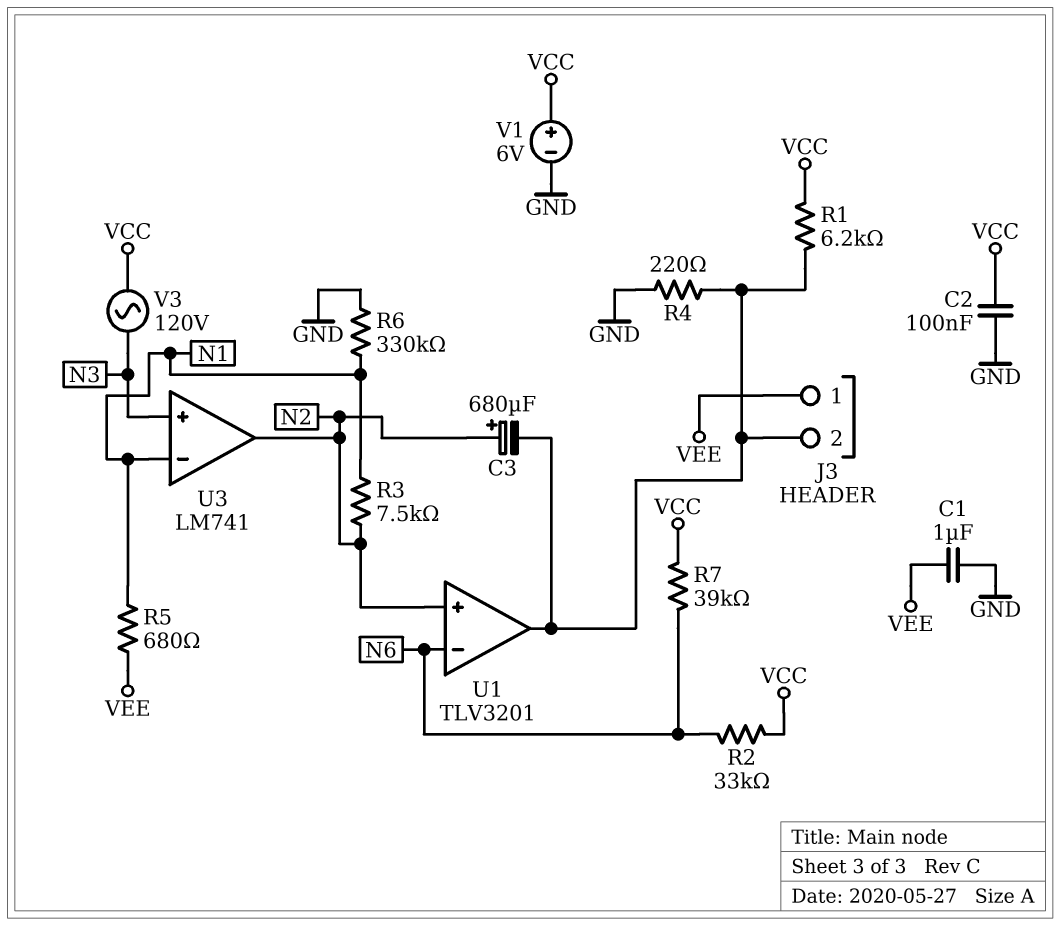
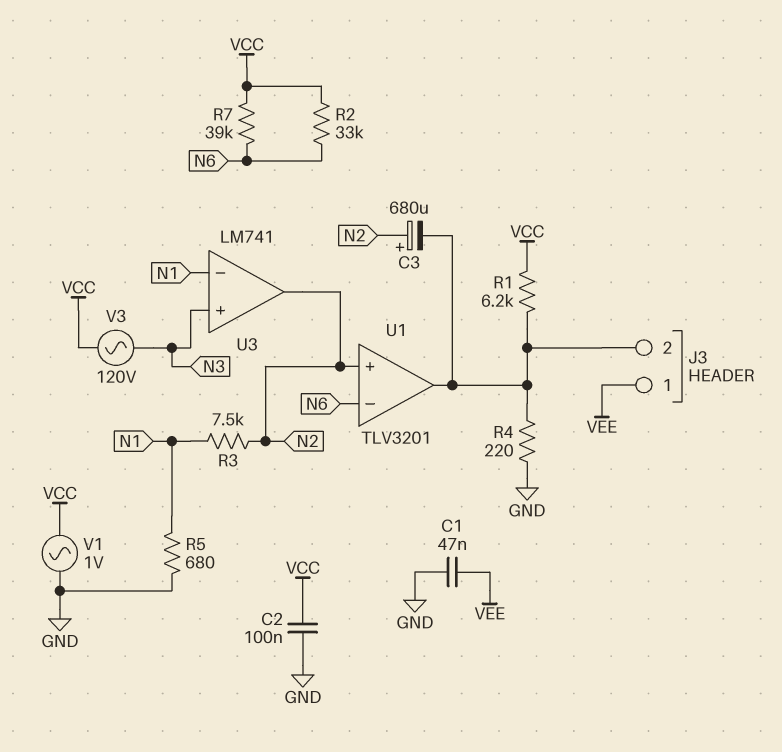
C1: 1uF (GND, VEE) -> 47nF (GND, VEE)
R5: 680 (N1, VEE) -> 680 (GND, N1)
R6: 330k (GND, N1) -> none
V1: 6V (plus VCC, minus GND) -> AC 1V (GND, VCC)

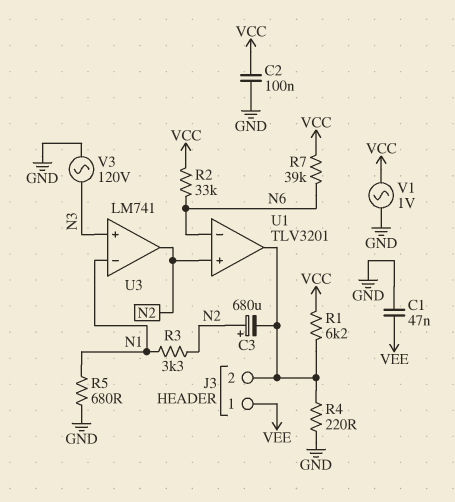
R3: 7.5k (N1, N2) -> 3.3k (N1, N2)
V3: AC 120V (N3, VCC) -> AC 120V (GND, N3)

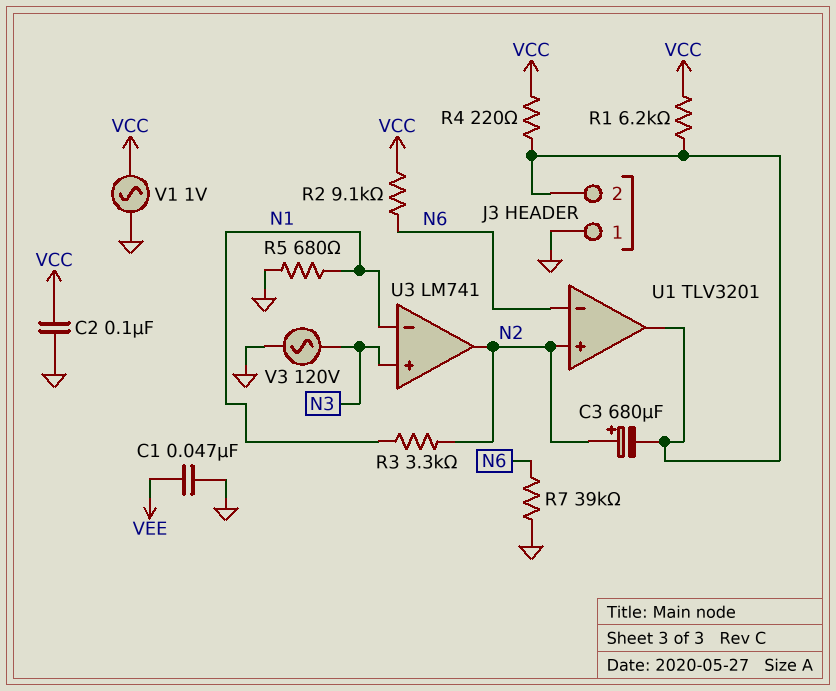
J3 pin 1: VEE -> GND
R2: 33k (N6, VCC) -> 9.1k (N6, VCC)
R4: 220 (GND, J3/2) -> 220 (J3/2, VCC)
R7: 39k (N6, VCC) -> 39k (GND, N6)

